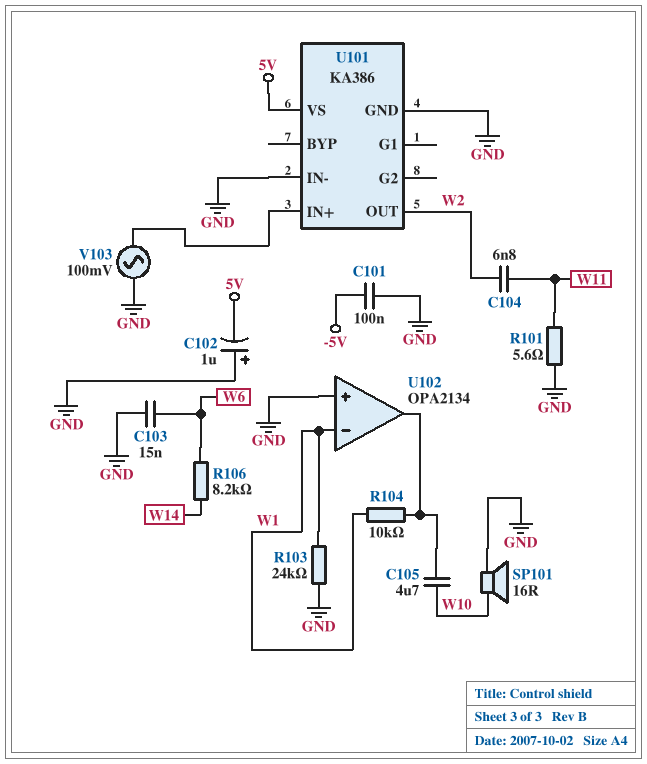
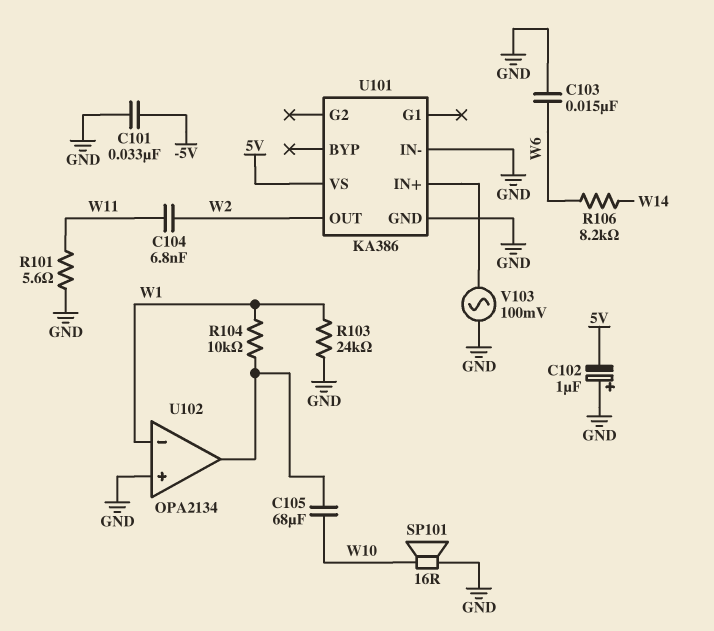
C101: 100nF (-5V, GND) -> 33nF (-5V, GND)
C105: 4.7uF (U102/out, W10) -> 68uF (U102/out, W10)

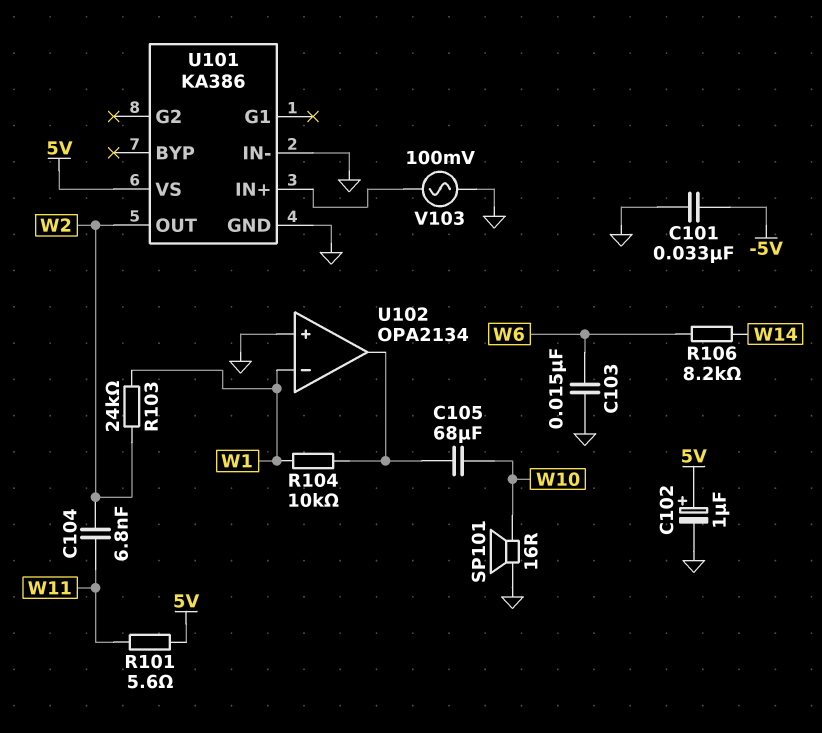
C102: 1uF (plus GND, minus 5V) -> 1uF (plus 5V, minus GND)
R101: 5.6 (GND, W11) -> 5.6 (5V, W11)
R103: 24k (GND, W1) -> 24k (W1, W2)

